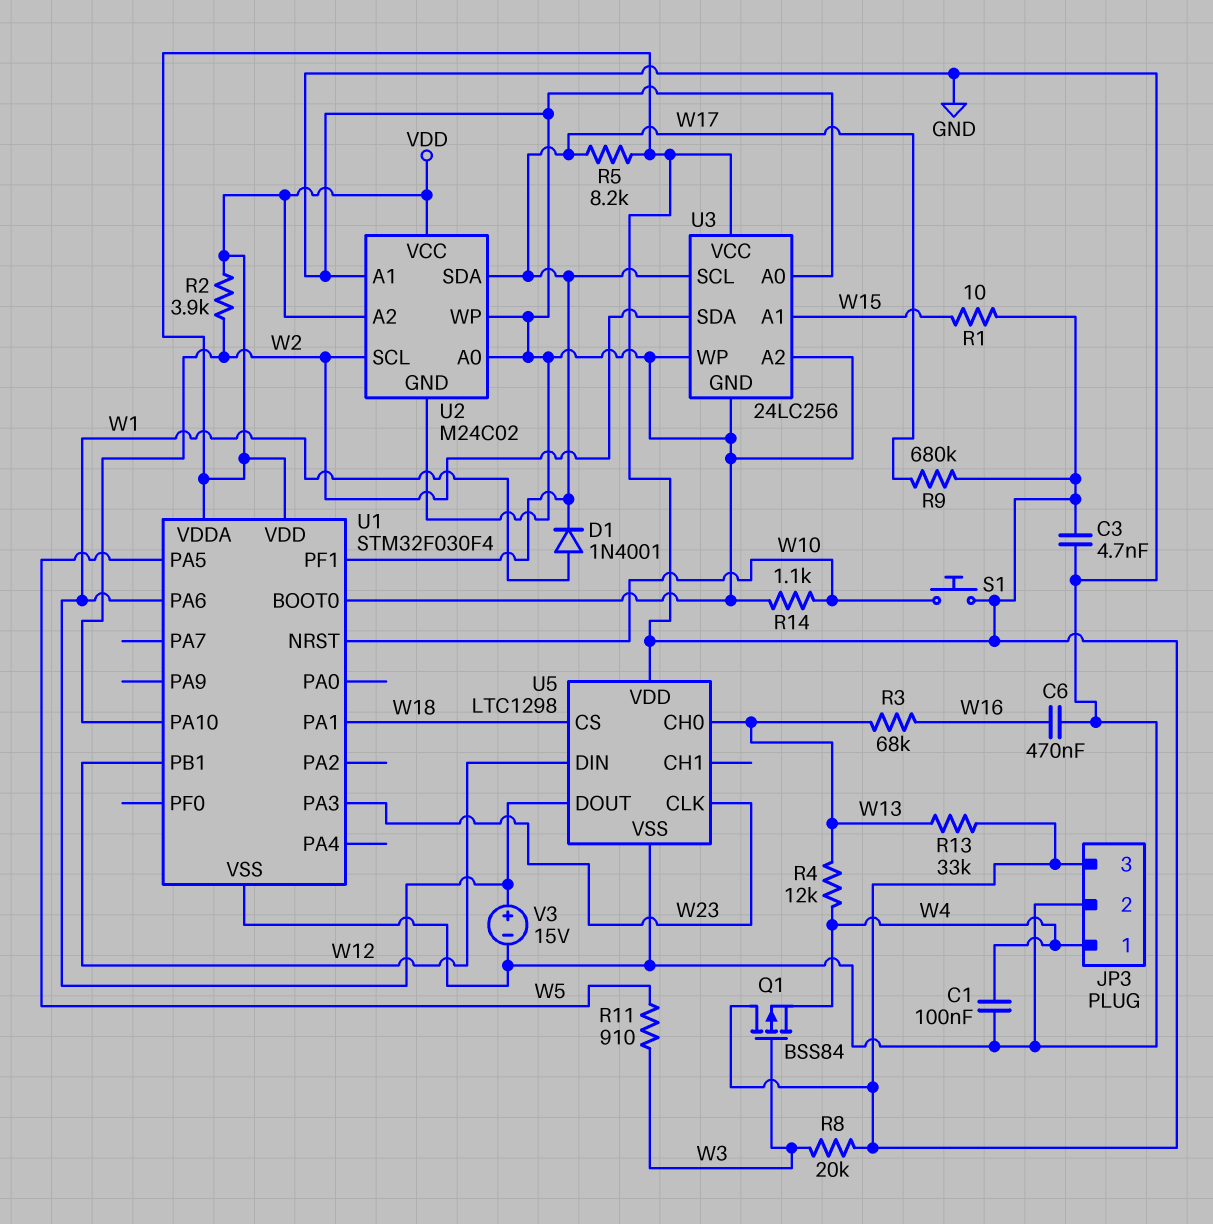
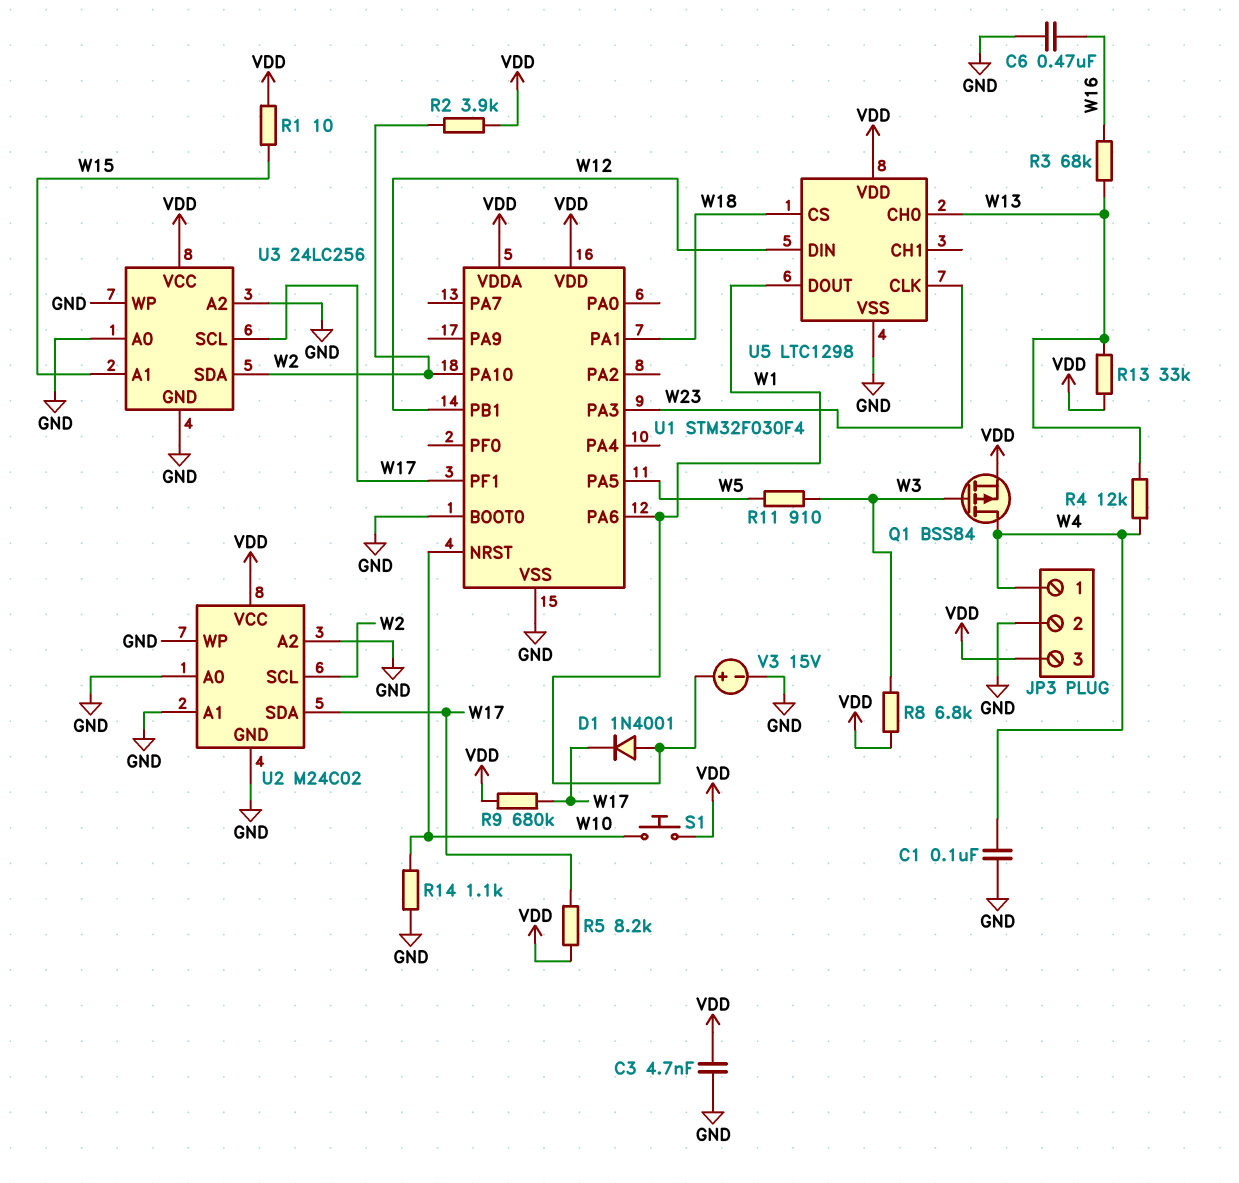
Q1: PMOS BSS84 (G W3, D VDD, S W4) -> PMOS BSS84 (G W3, D W4, S VDD)
R8: 20k (VDD, W3) -> 6.8k (VDD, W3)
U2 pin A2: VDD -> GND

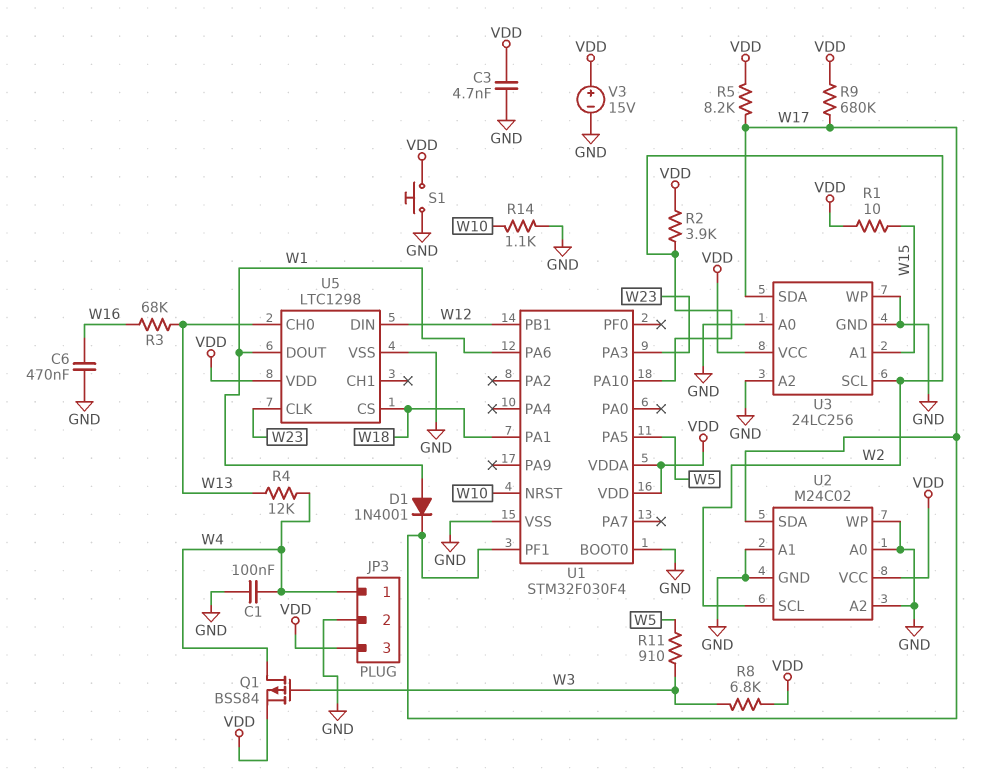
R13: 33k (VDD, W13) -> none
S1: button (VDD, W10) -> button (GND, VDD)
U3 pin SCL: W17 -> W2
U3 pin SDA: W2 -> W17
V3: 15V (plus W1, minus GND) -> 15V (plus VDD, minus GND)

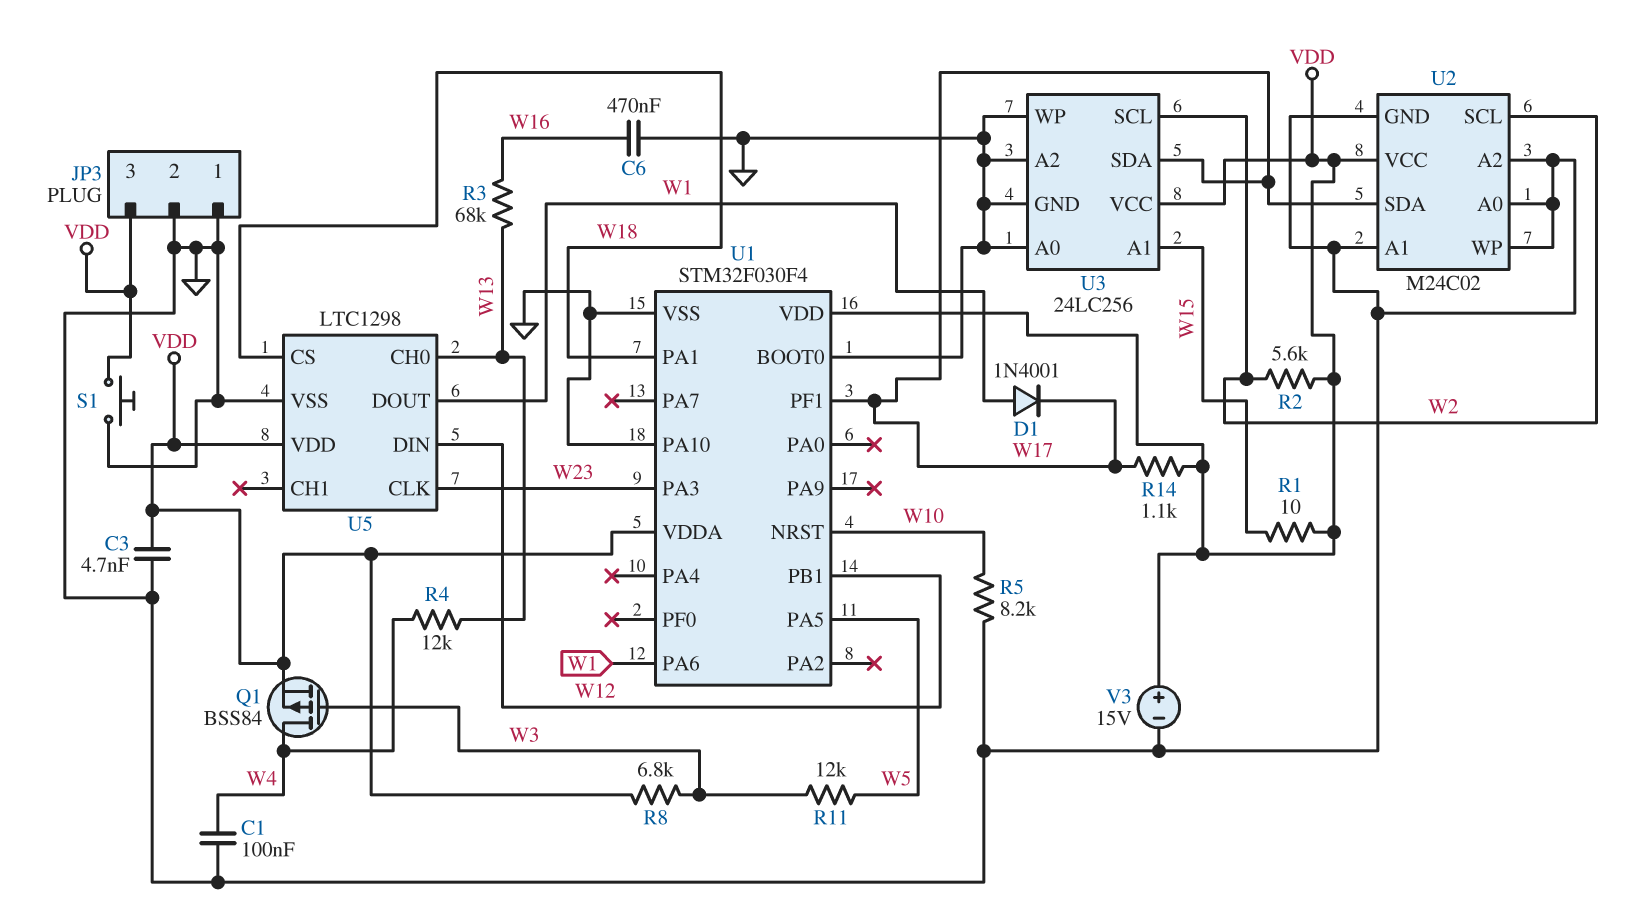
JP3 pin 1: W4 -> GND
R2: 3.9k (VDD, W2) -> 5.6k (VDD, W2)
R5: 8.2k (VDD, W17) -> 8.2k (GND, W10)
R9: 680k (VDD, W17) -> none
R11: 910 (W3, W5) -> 12k (W3, W5)
R14: 1.1k (GND, W10) -> 1.1k (VDD, W17)
U1 pin PA10: W2 -> GND

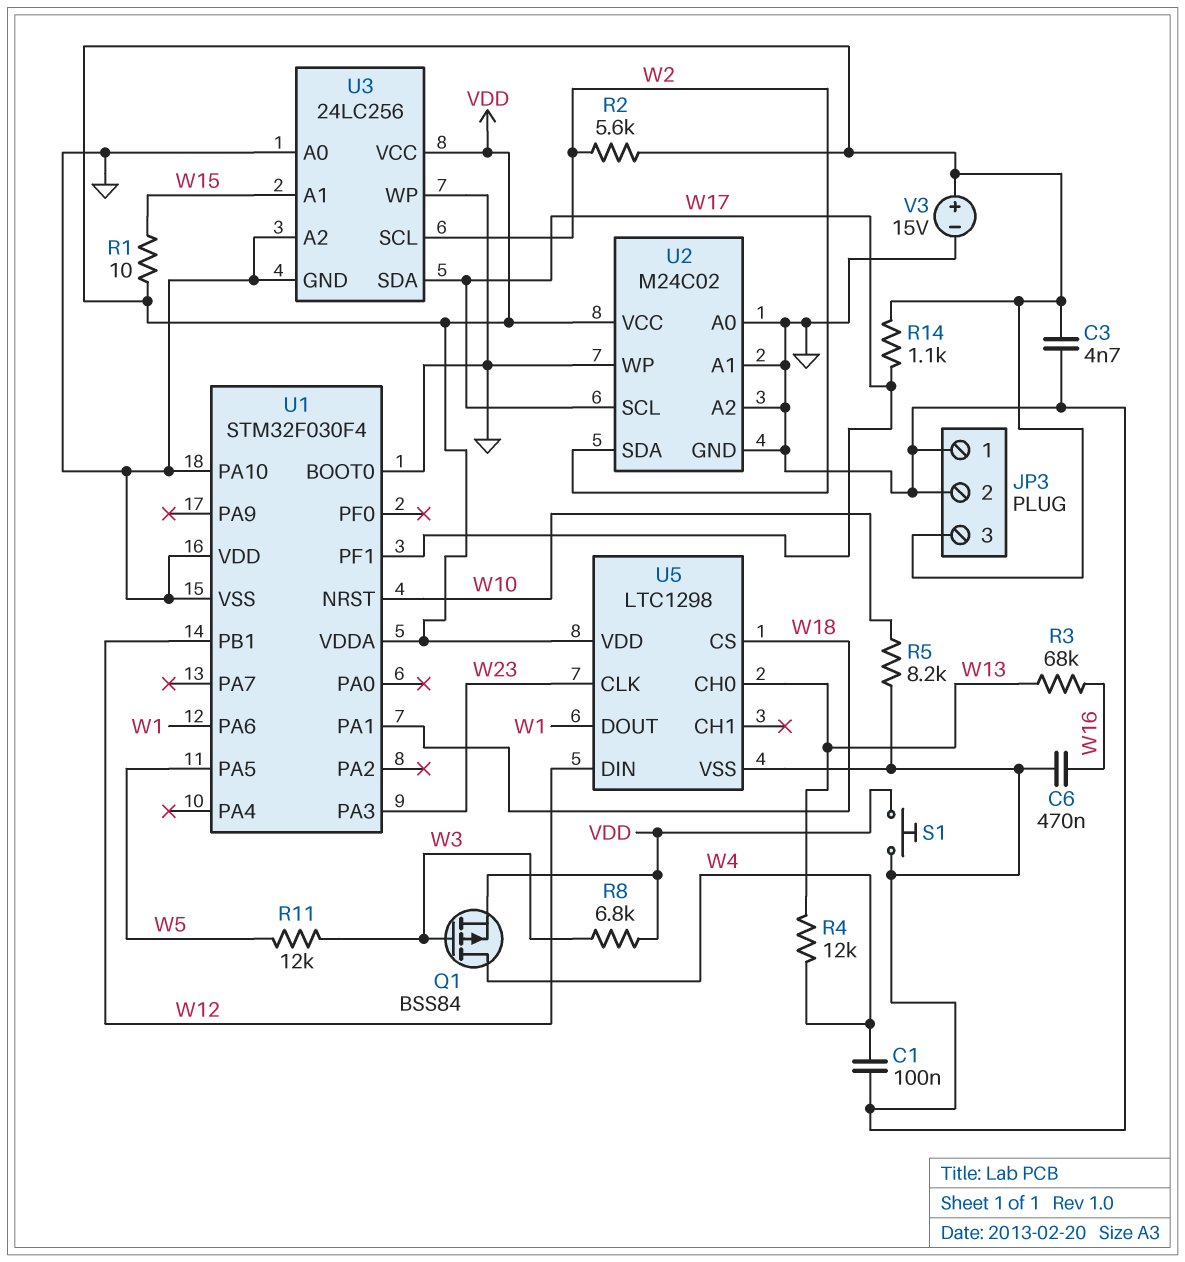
D1: diode 1N4001 (A W1, K W17) -> none
U1 pin VDD: VDD -> GND
U2 pin SCL: W2 -> W17
U2 pin SDA: W17 -> W2

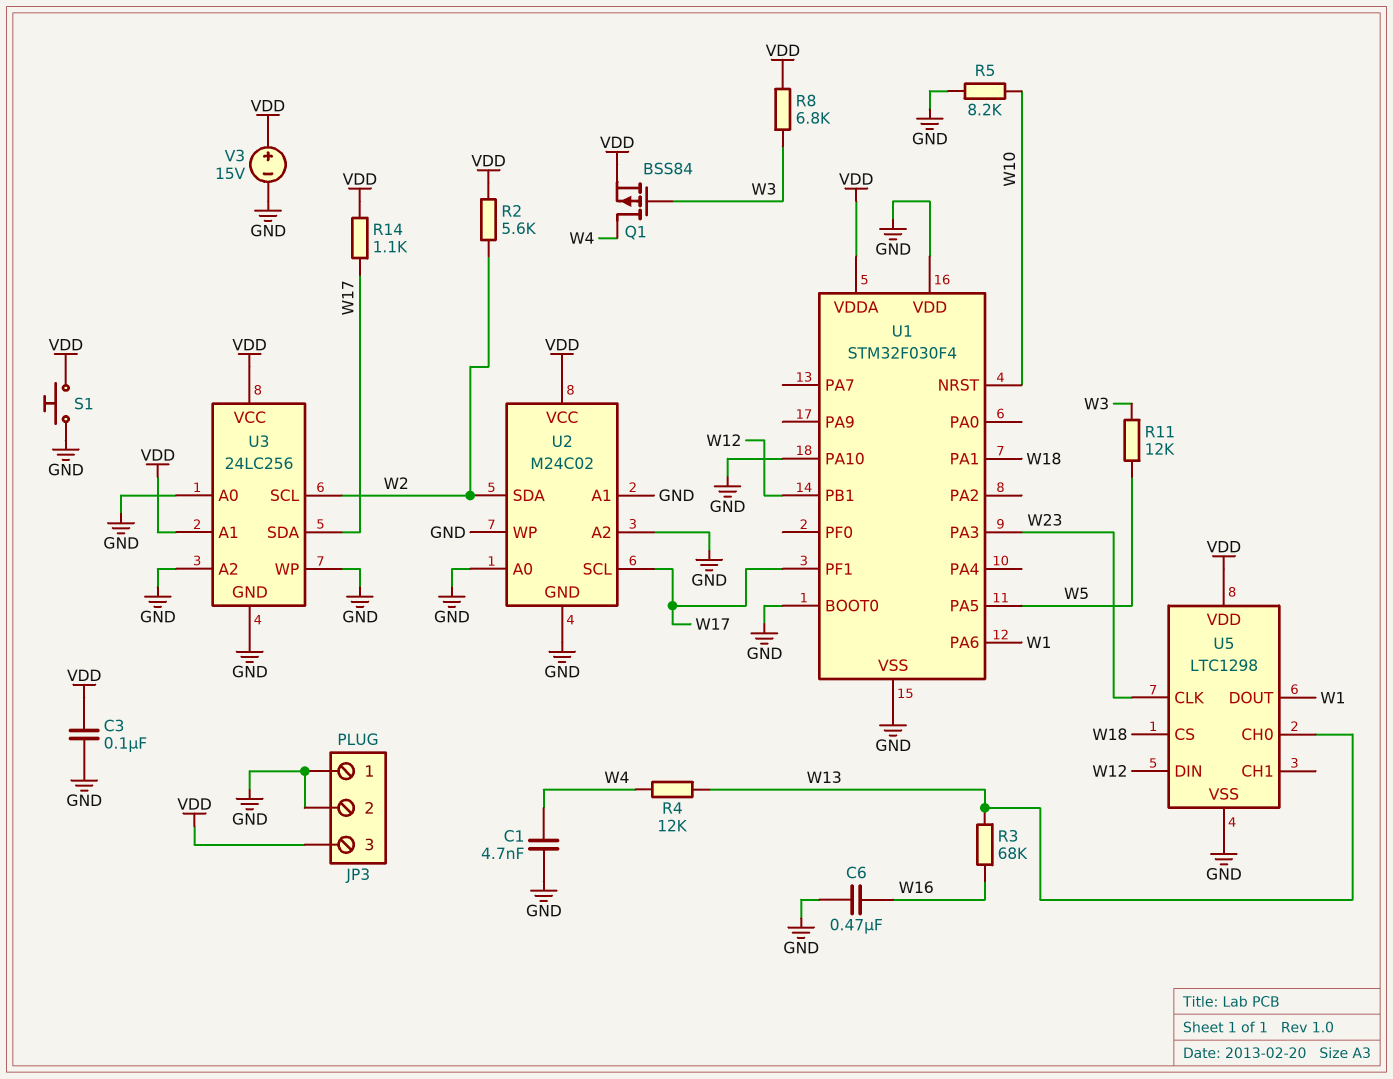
C1: 100nF (GND, W4) -> 4.7nF (GND, W4)
C3: 4.7nF (GND, VDD) -> 100nF (GND, VDD)
R1: 10 (VDD, W15) -> none
U3 pin A1: W15 -> VDD

